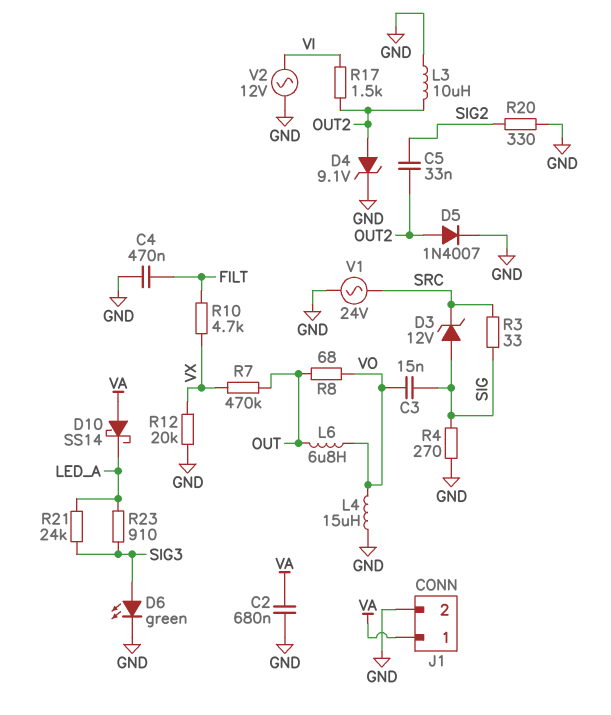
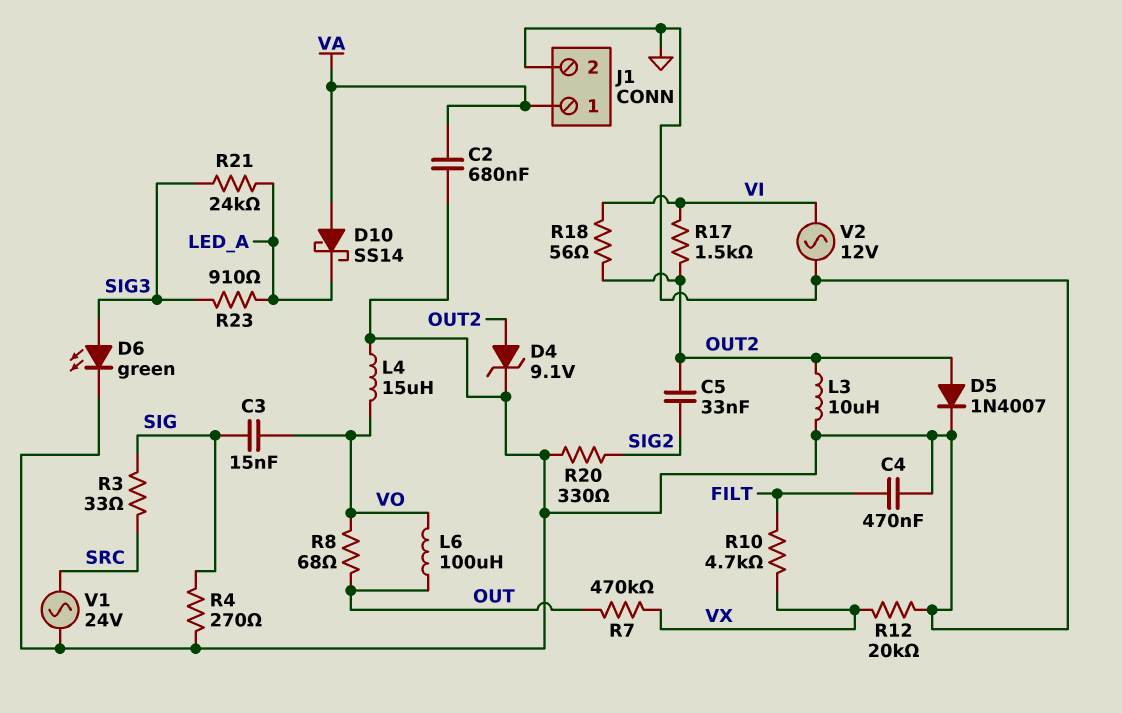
D3: zener 12V (A SIG, K SRC) -> none
L6: 6.8uH (OUT, VO) -> 100uH (OUT, VO)
R18: none -> 56 (OUT2, VI)

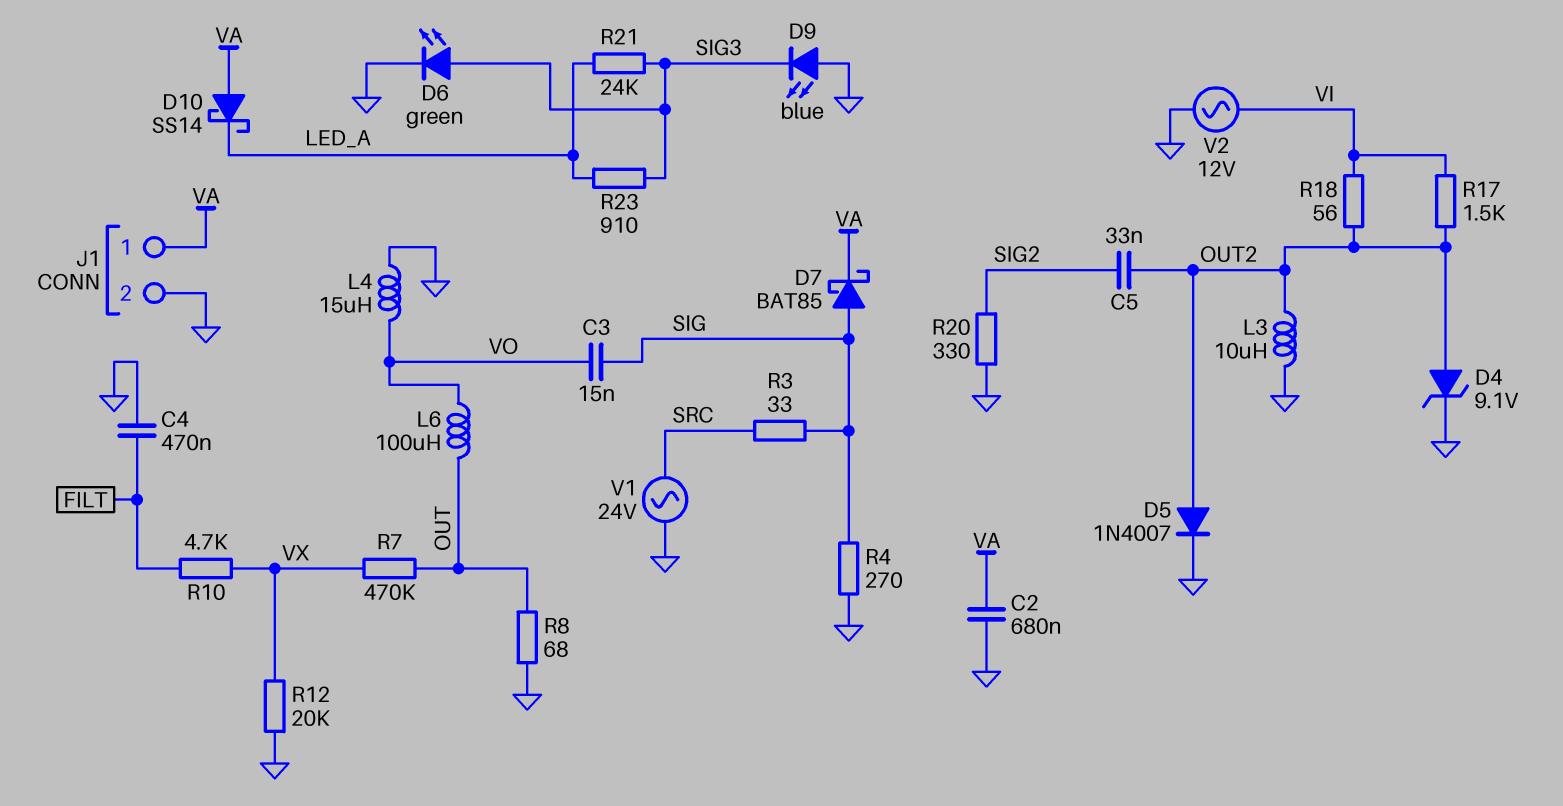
D7: none -> schottky BAT85 (A SIG, K VA)
D9: none -> LED blue (A GND, K SIG3)
R8: 68 (OUT, VO) -> 68 (GND, OUT)

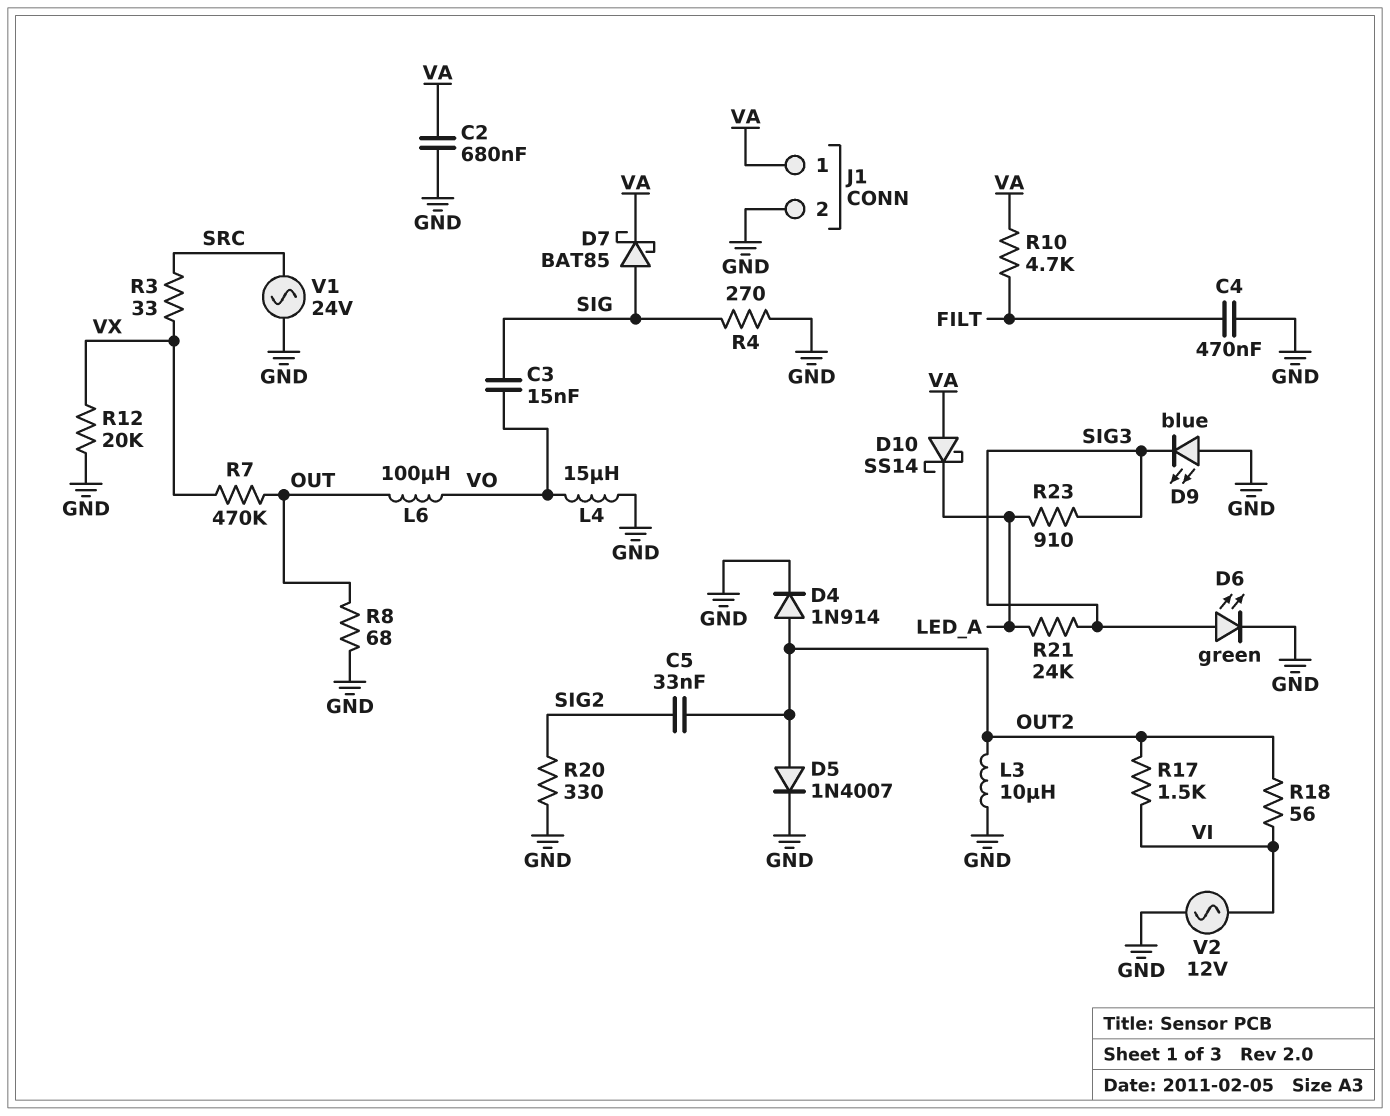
D4: zener 9.1V (A OUT2, K GND) -> diode 1N914 (A OUT2, K GND)
R3: 33 (SIG, SRC) -> 33 (SRC, VX)
R10: 4.7k (FILT, VX) -> 4.7k (FILT, VA)

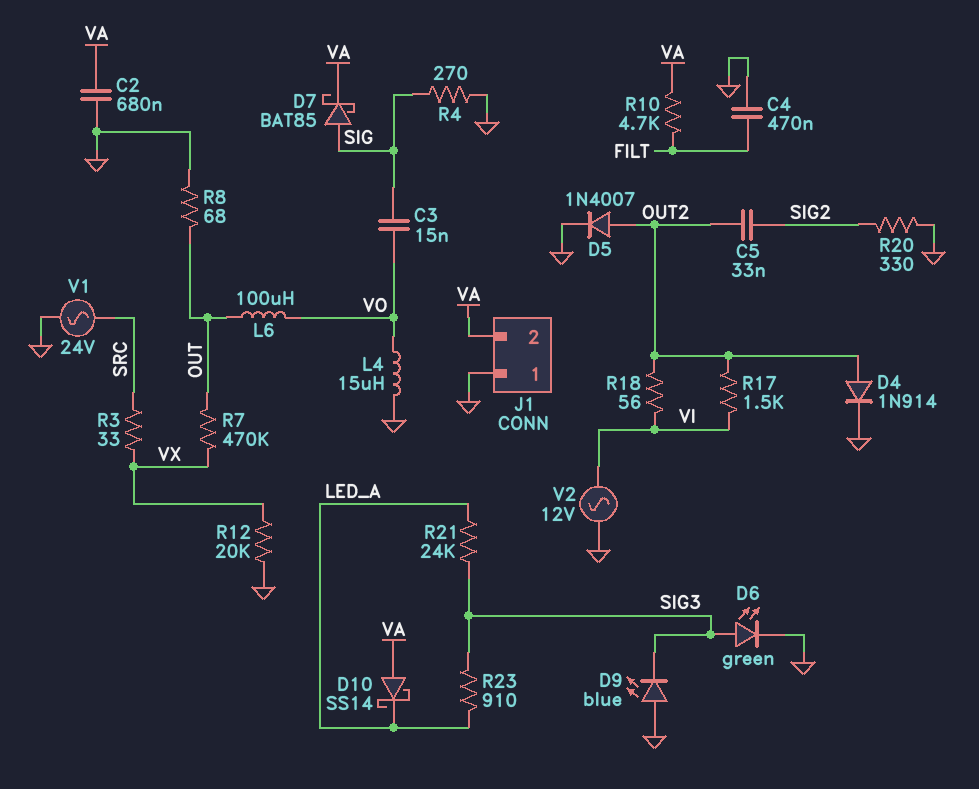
J1 pin 1: VA -> GND
J1 pin 2: GND -> VA
L3: 10uH (GND, OUT2) -> none

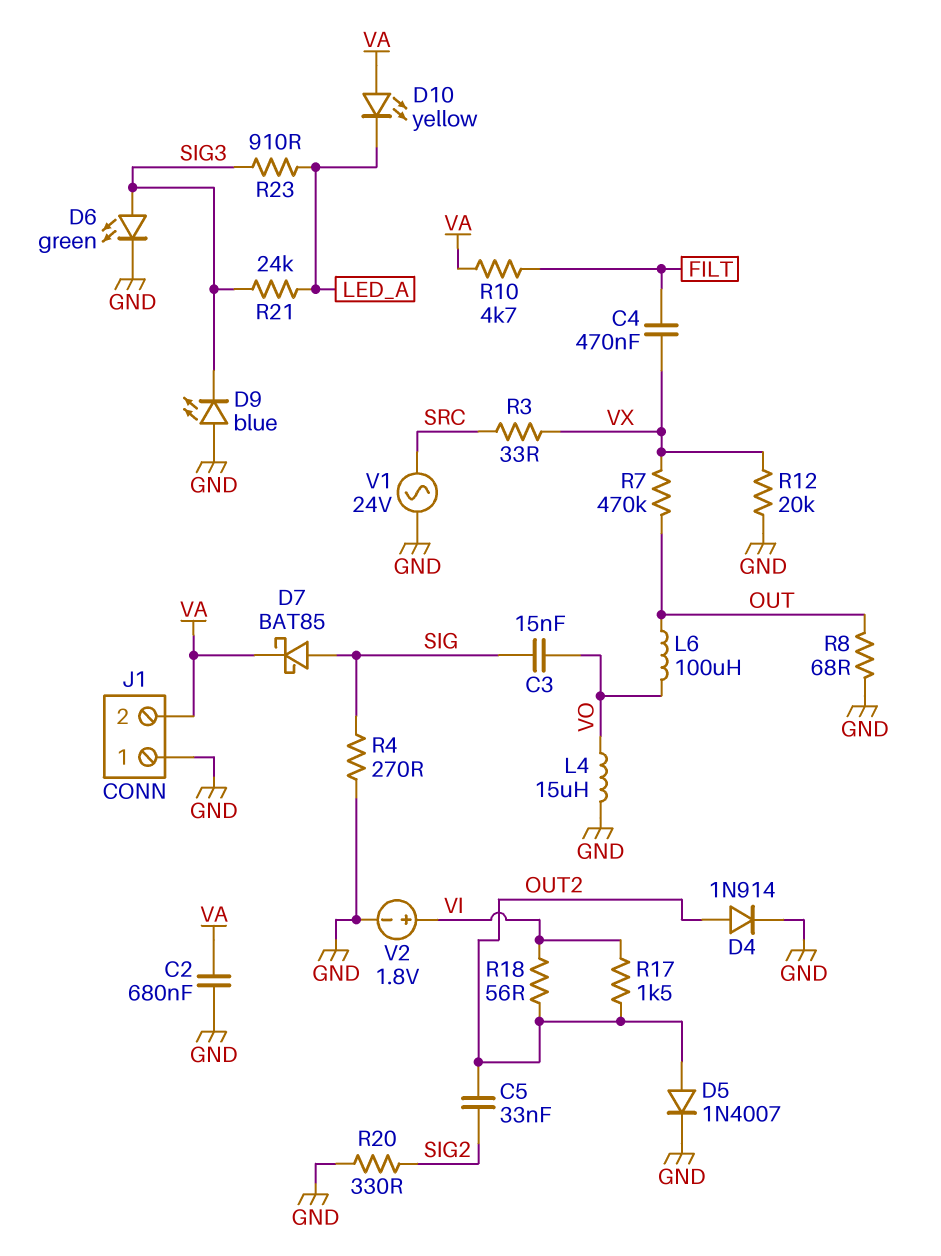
C4: 470nF (FILT, GND) -> 470nF (FILT, VX)
D10: schottky SS14 (A VA, K LED_A) -> LED yellow (A VA, K LED_A)
V2: AC 12V (GND, VI) -> 1.8V (plus VI, minus GND)

